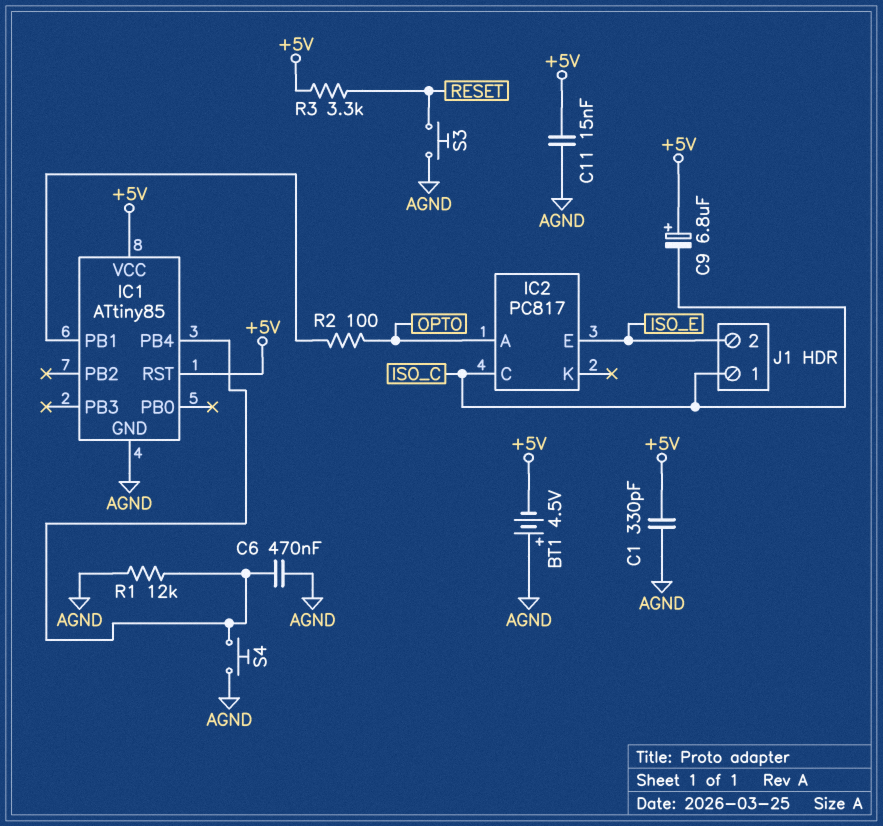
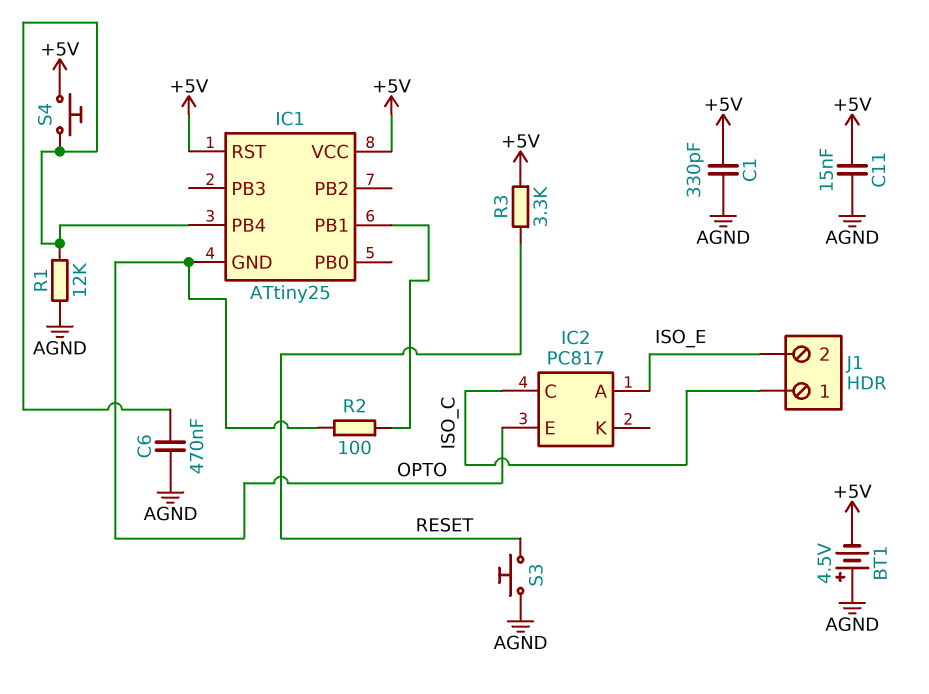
C9: 6.8uF (plus +5V, minus ISO_C) -> none
IC1: ATtiny85 -> ATtiny25
IC1 pin GND: AGND -> OPTO
IC2 pin A: OPTO -> ISO_E
IC2 pin E: ISO_E -> OPTO
S4: button (AGND, IC1/PB4) -> button (+5V, IC1/PB4)

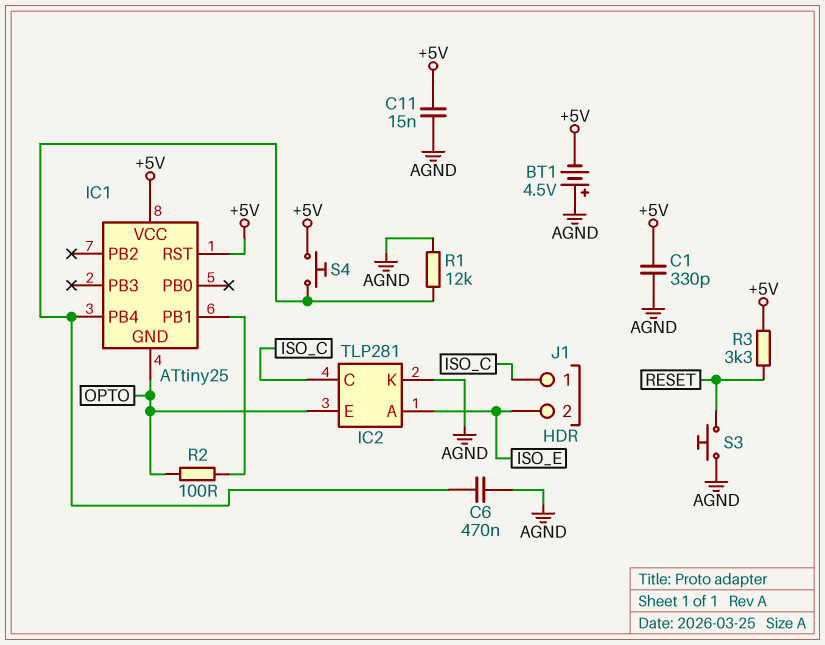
IC2: PC817 -> TLP281
IC2 pin K: none -> AGND

